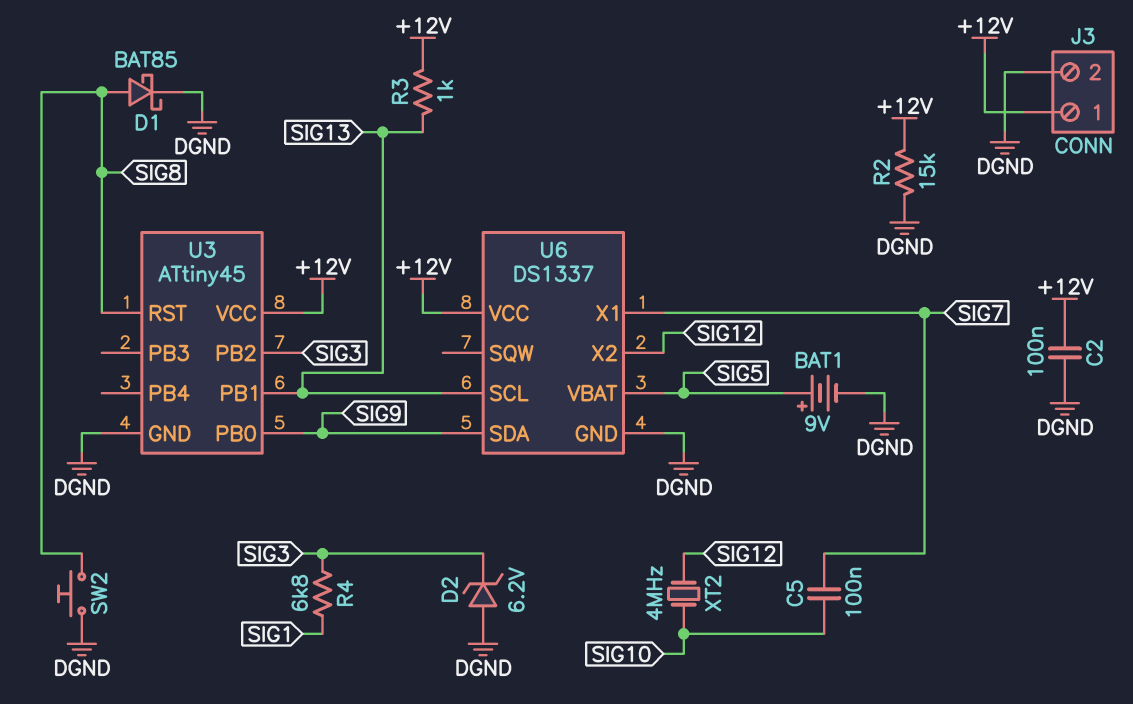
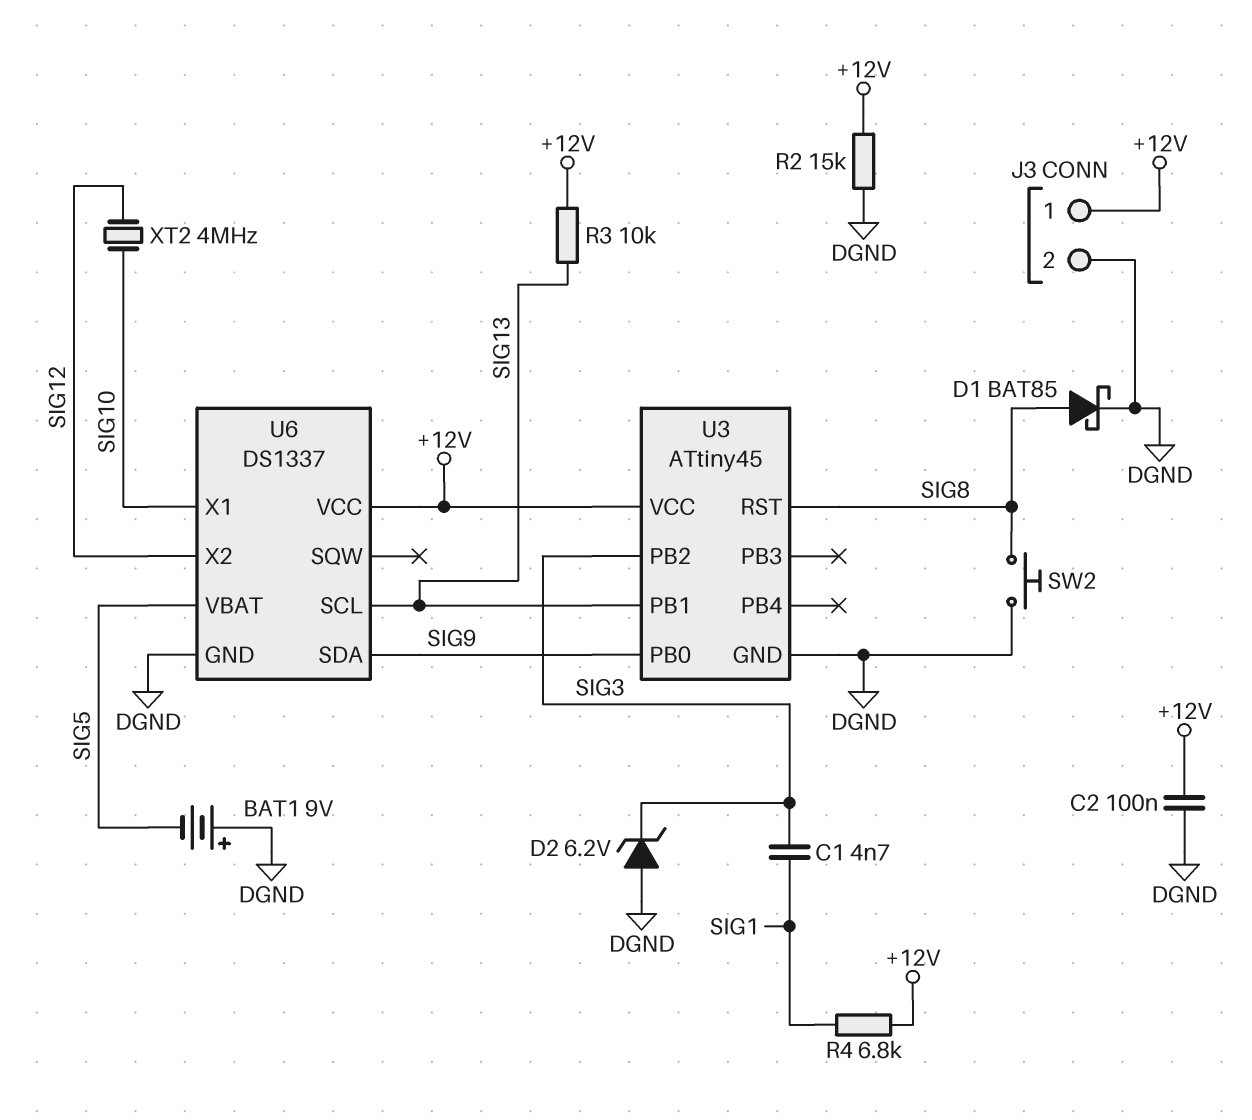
BAT1: 9V (plus SIG5, minus DGND) -> 9V (plus DGND, minus SIG5)
C1: none -> 4.7nF (SIG1, SIG3)
C5: 100nF (SIG7, SIG10) -> none
R3: 1k (+12V, SIG13) -> 10k (+12V, SIG13)
R4: 6.8k (SIG1, SIG3) -> 6.8k (+12V, SIG1)
U6 pin X1: SIG7 -> SIG10

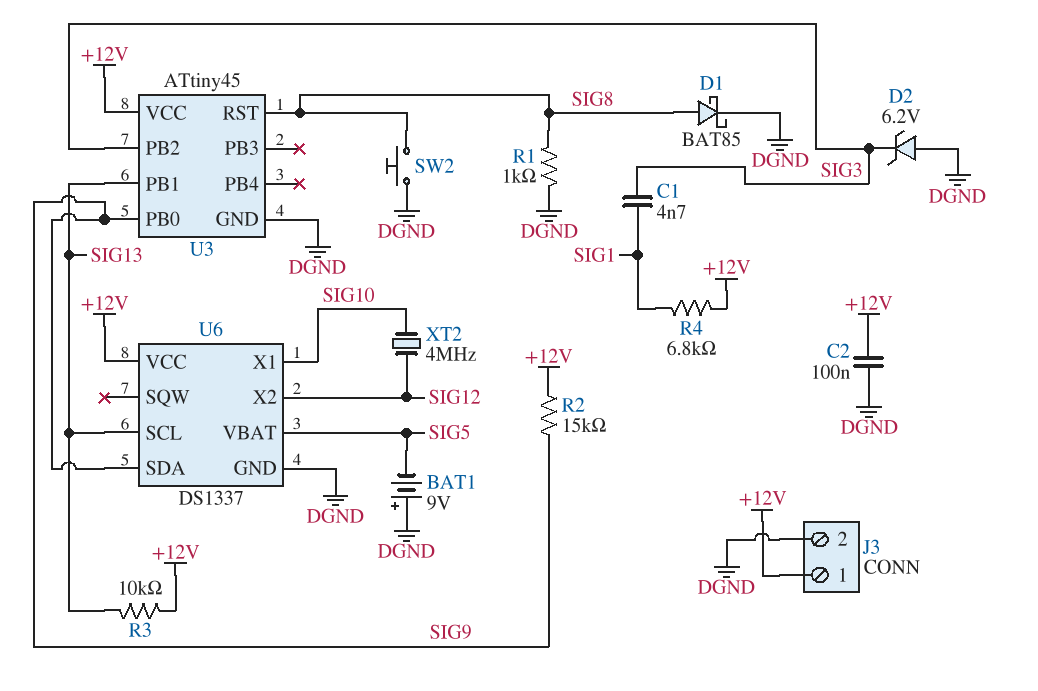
R1: none -> 1k (DGND, SIG8)
R2: 15k (+12V, DGND) -> 15k (+12V, SIG9)

